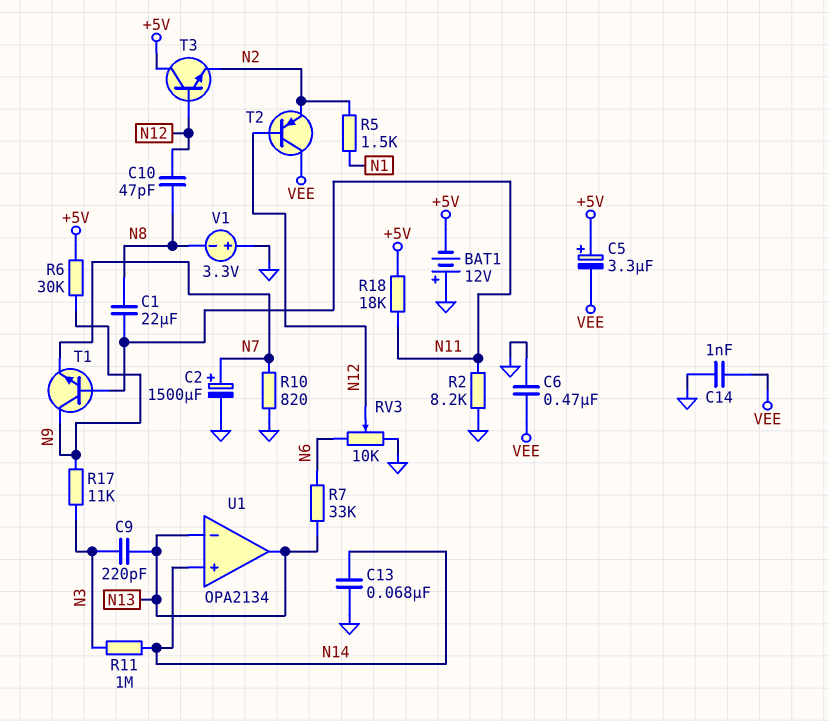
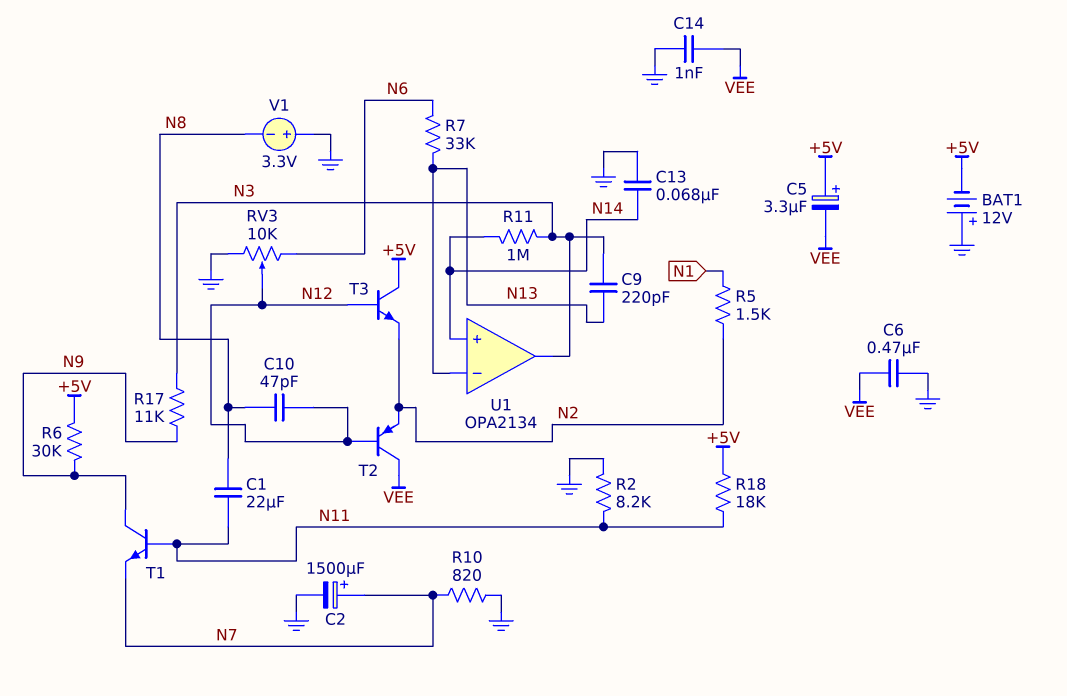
U1 pin out: N13 -> N3

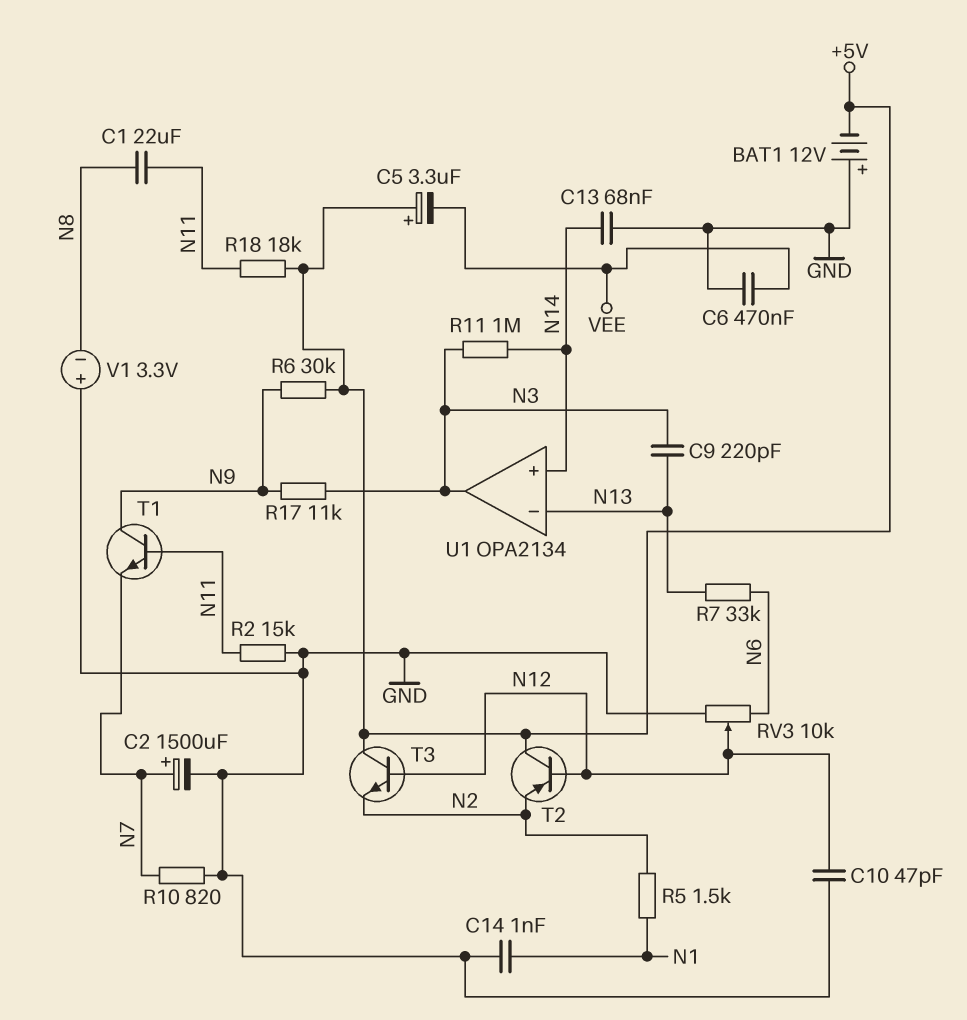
C10: 47pF (N8, N12) -> 47pF (GND, N12)
C14: 1nF (GND, VEE) -> 1nF (GND, N1)
R2: 8.2k (GND, N11) -> 15k (GND, N11)
T2: PNP (B N12, C VEE, E N2) -> PNP (B N12, C +5V, E N2)

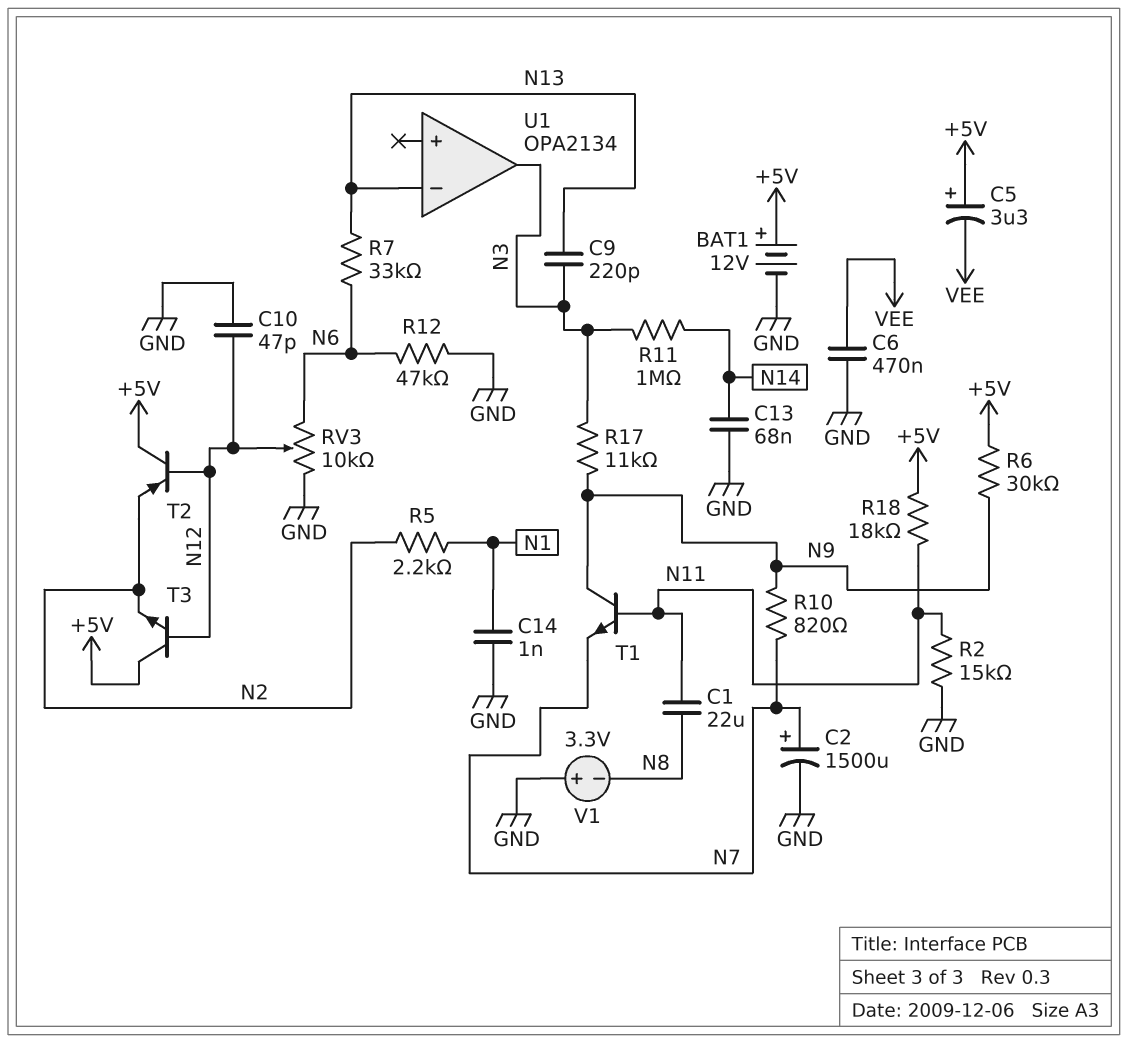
BAT1: 12V (plus GND, minus +5V) -> 12V (plus +5V, minus GND)
R5: 1.5k (N1, N2) -> 2.2k (N1, N2)
R10: 820 (GND, N7) -> 820 (N7, N9)
R12: none -> 47k (GND, N6)
U1 pin in+: N14 -> none

